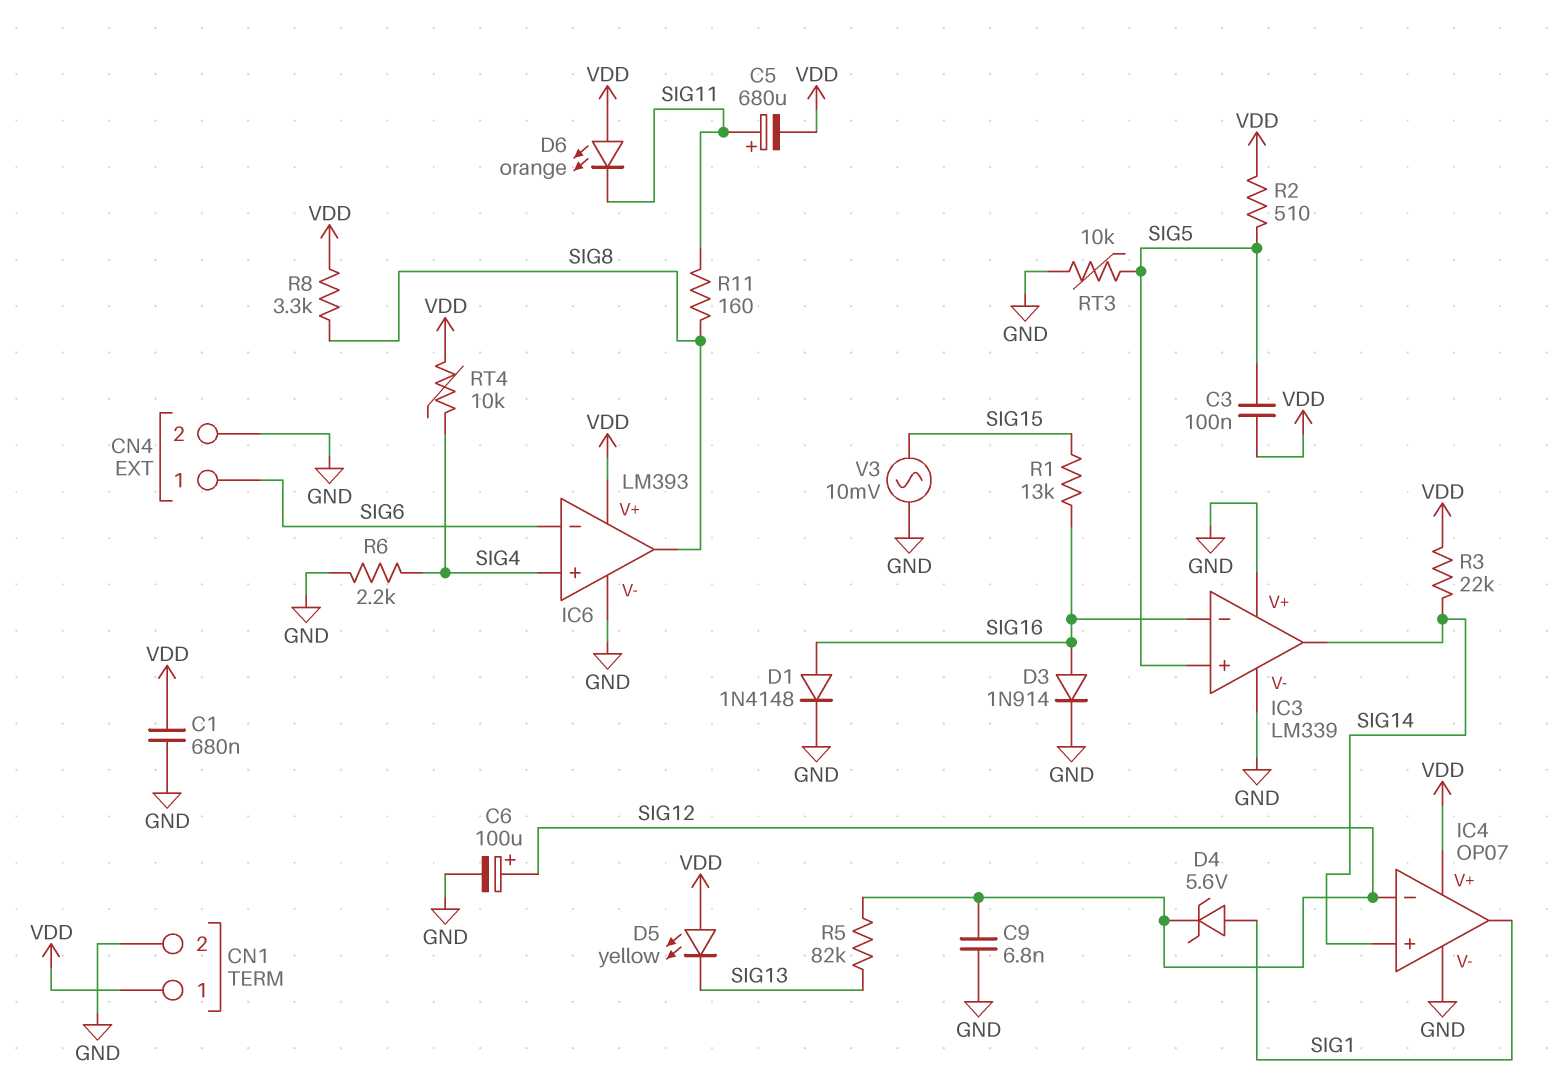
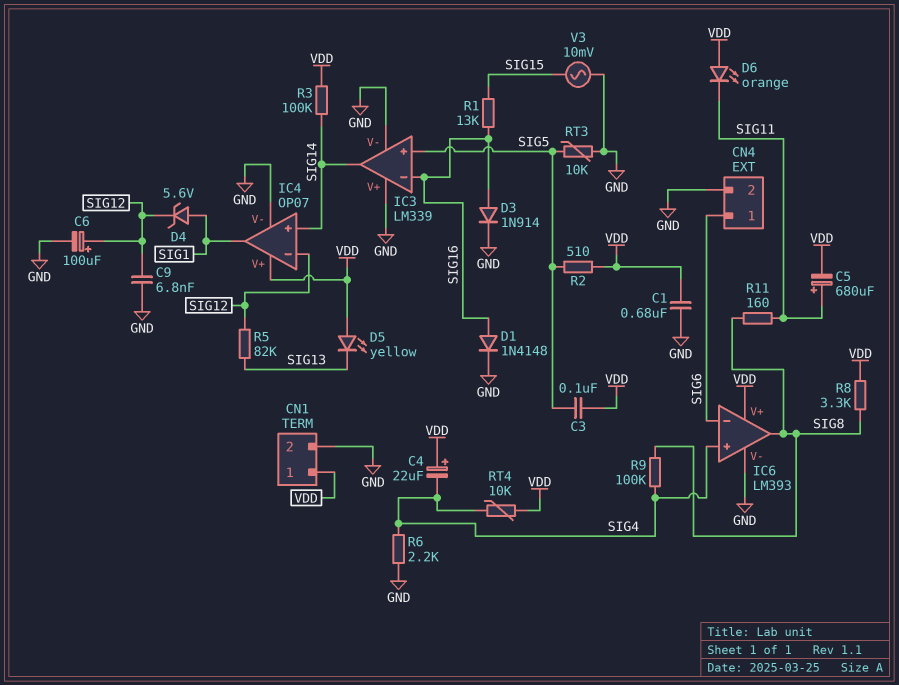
C4: none -> 22uF (plus VDD, minus SIG4)
R3: 22k (SIG14, VDD) -> 100k (SIG14, VDD)
R9: none -> 100k (SIG4, SIG8)

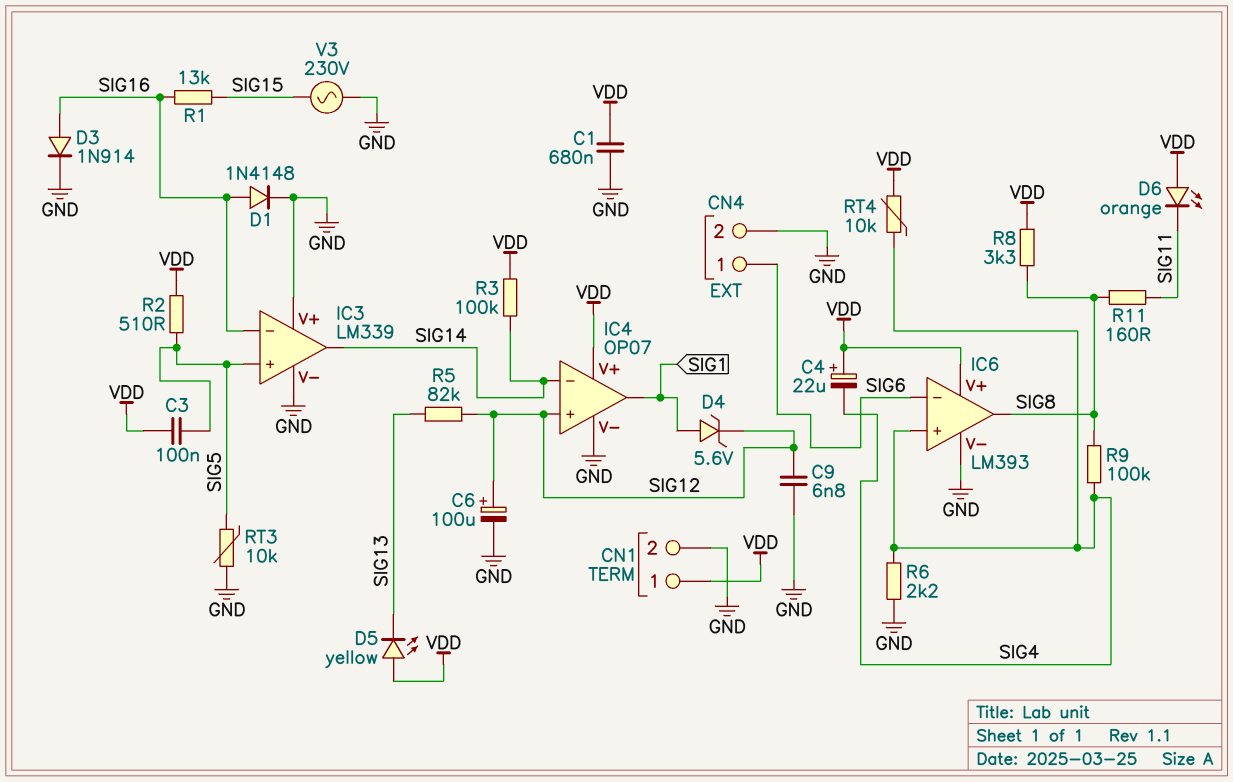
C5: 680uF (plus SIG11, minus VDD) -> none
IC4 pin in+: SIG14 -> SIG12
IC4 pin in-: SIG12 -> SIG14
V3: AC 10mV (GND, SIG15) -> AC 230V (GND, SIG15)

